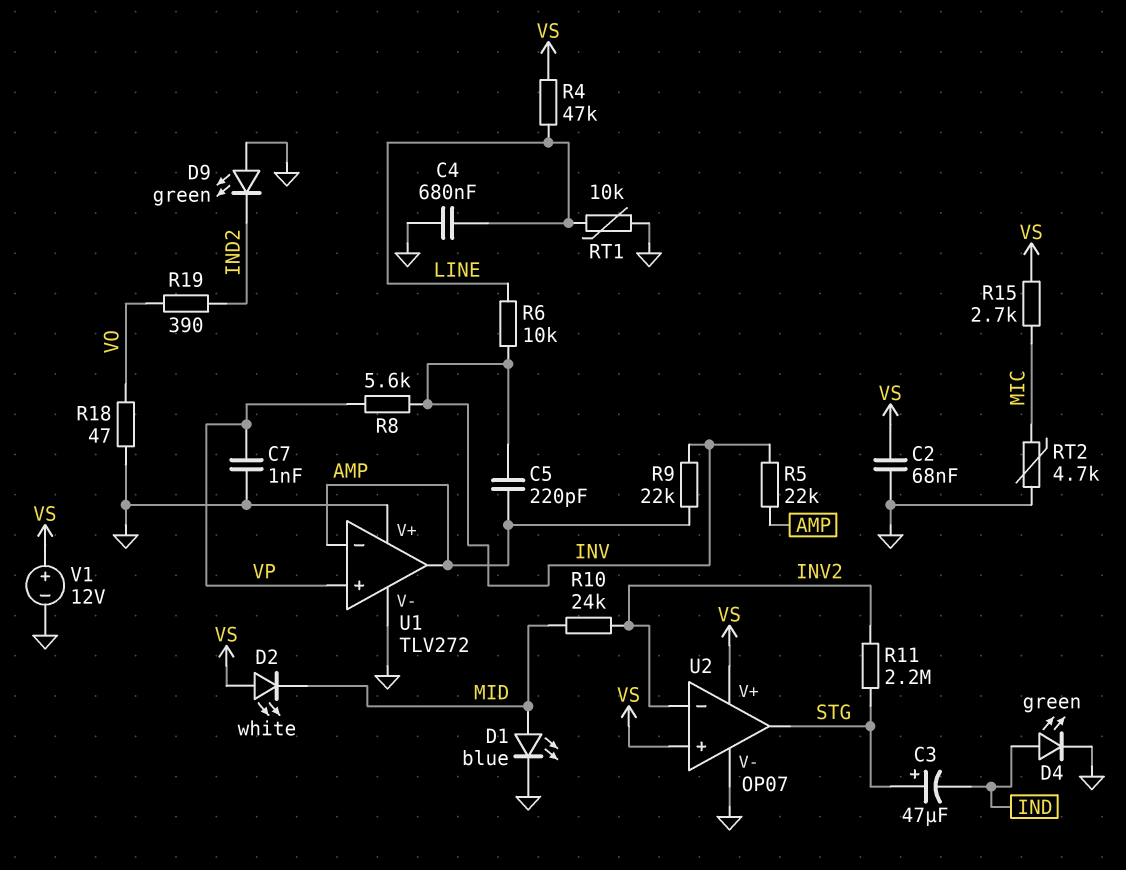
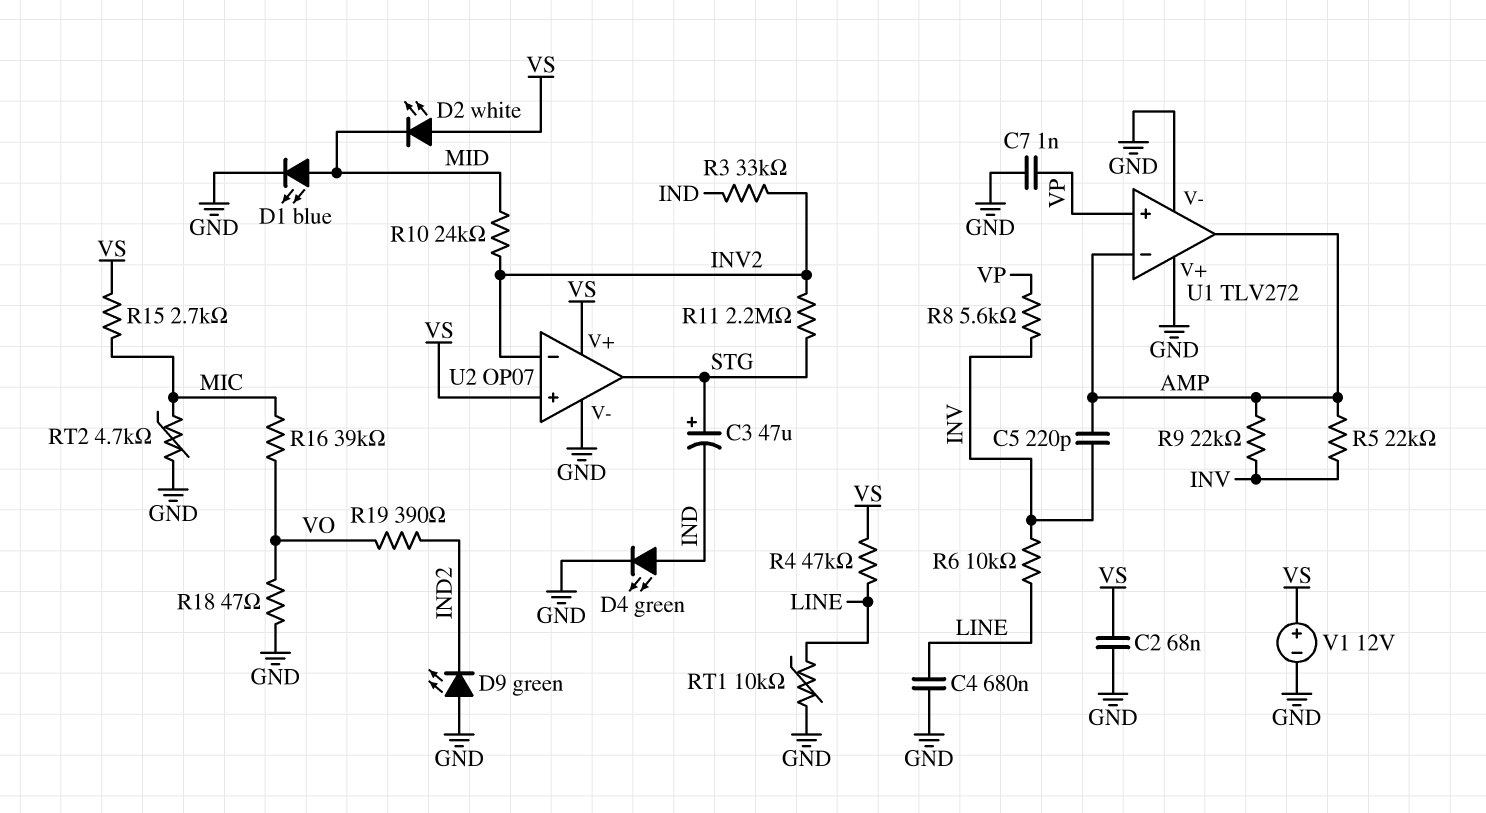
R3: none -> 33k (IND, INV2)
R16: none -> 39k (MIC, VO)

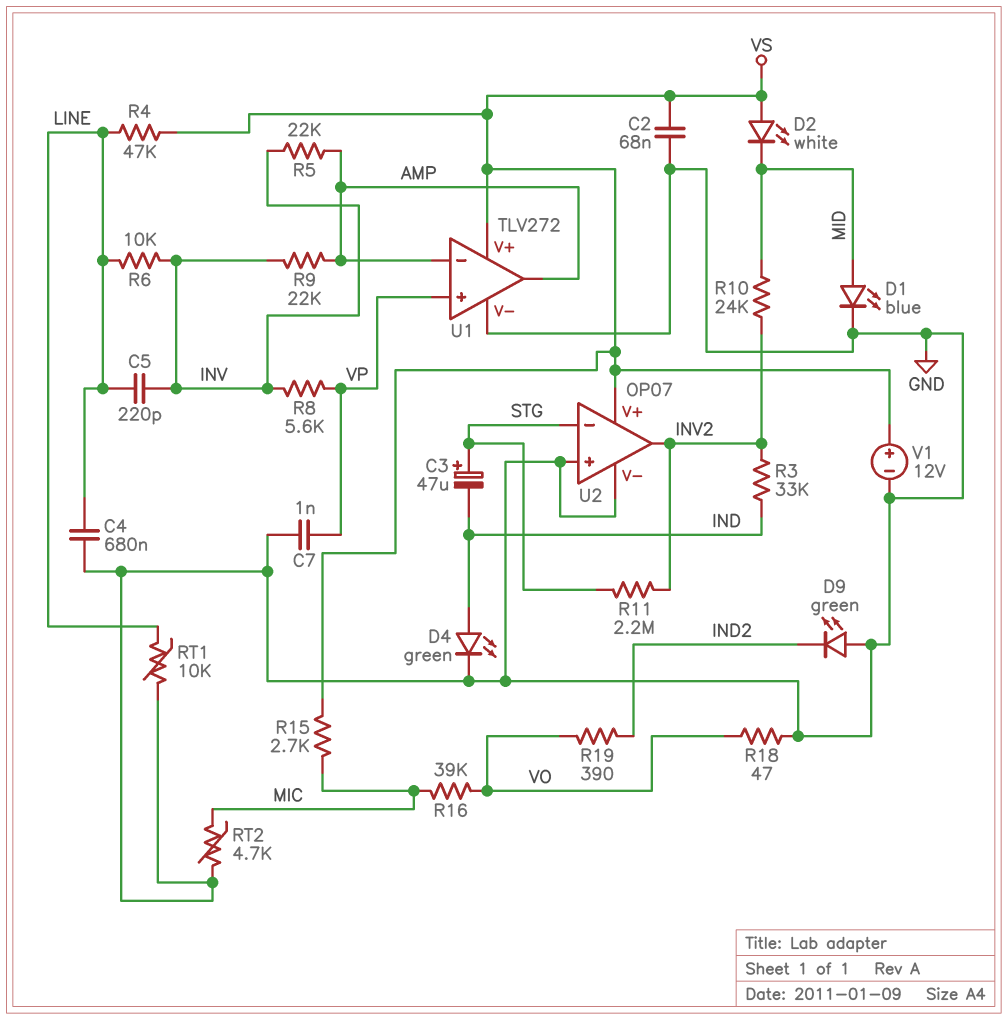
C5: 220pF (AMP, INV) -> 220pF (INV, LINE)
U1 pin V+: GND -> VS
U2 pin in+: VS -> GND
U2 pin in-: INV2 -> STG
U2 pin out: STG -> INV2

